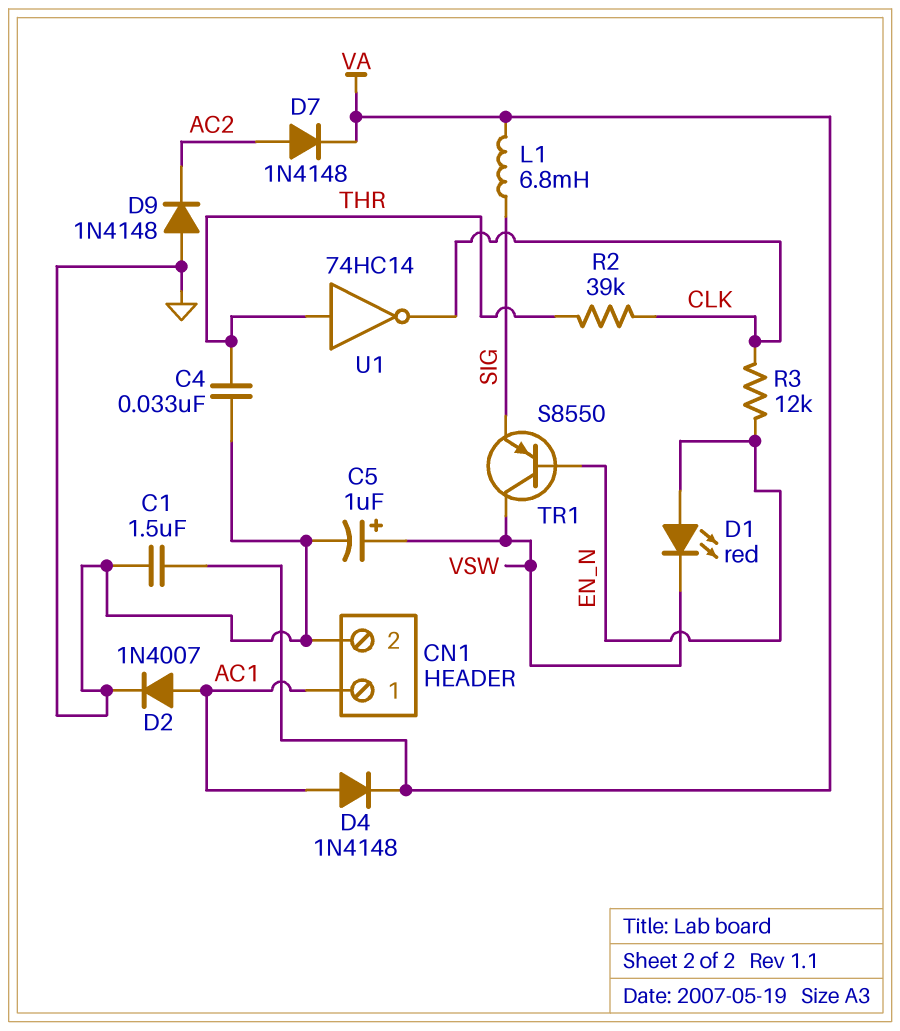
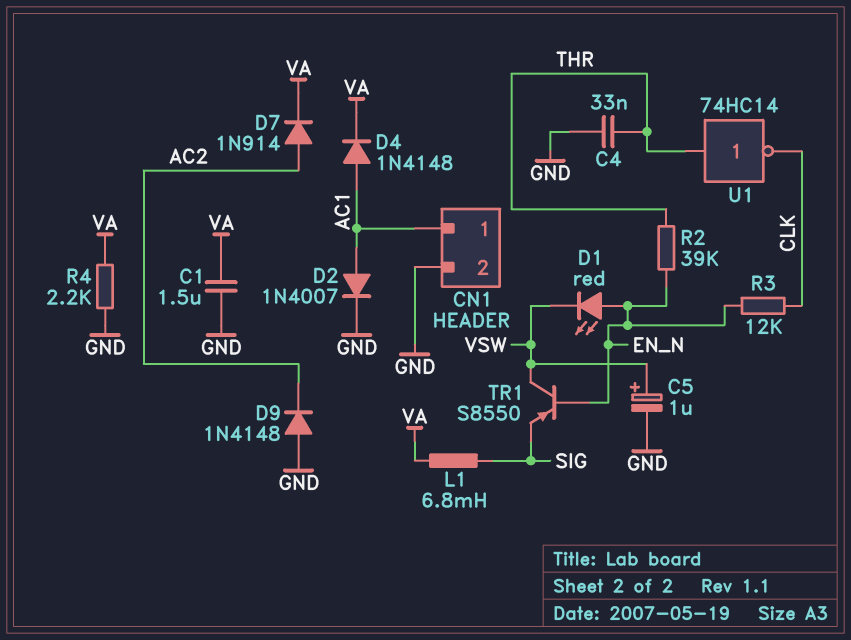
D7: diode 1N4148 (A AC2, K VA) -> diode 1N914 (A AC2, K VA)
R2: 39k (CLK, THR) -> 39k (EN_N, THR)
R4: none -> 2.2k (GND, VA)

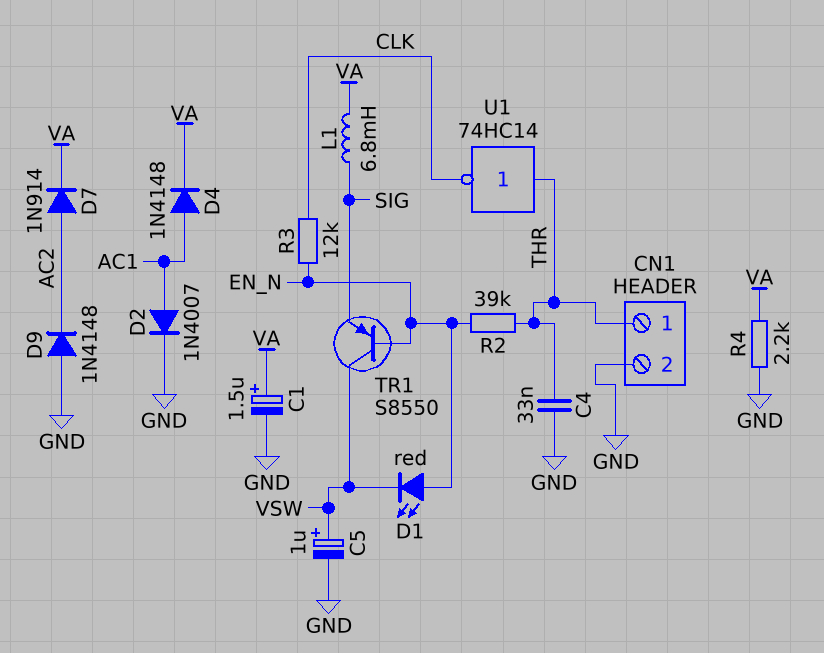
C1: 1.5uF (GND, VA) -> 1.5uF (plus VA, minus GND)
CN1 pin 1: AC1 -> THR

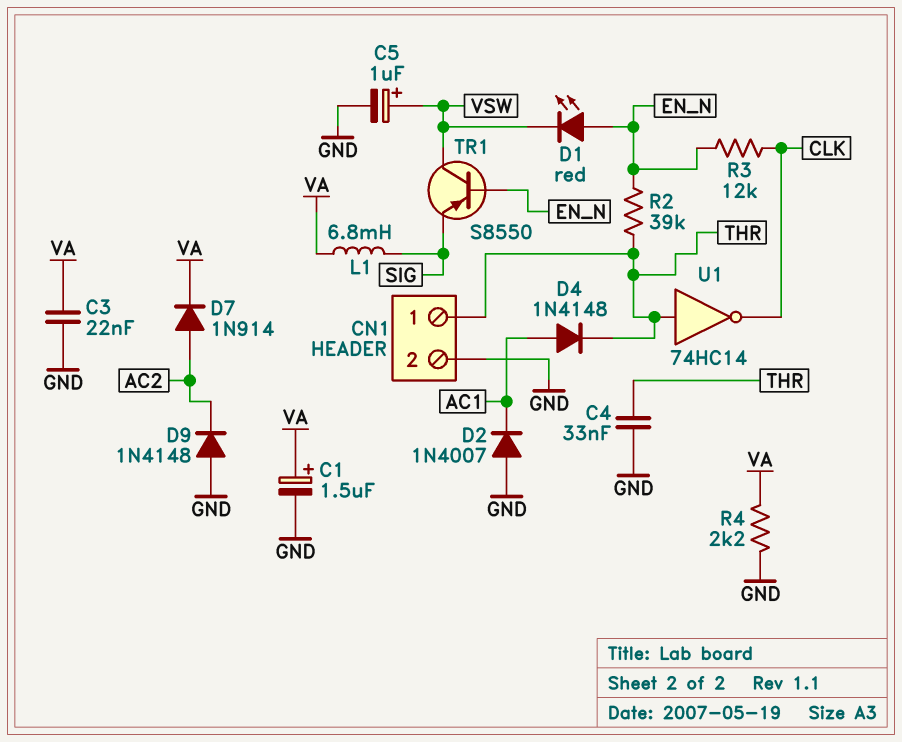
C3: none -> 22nF (GND, VA)
D2: diode 1N4007 (A AC1, K GND) -> diode 1N4007 (A GND, K AC1)
D4: diode 1N4148 (A AC1, K VA) -> diode 1N4148 (A AC1, K THR)

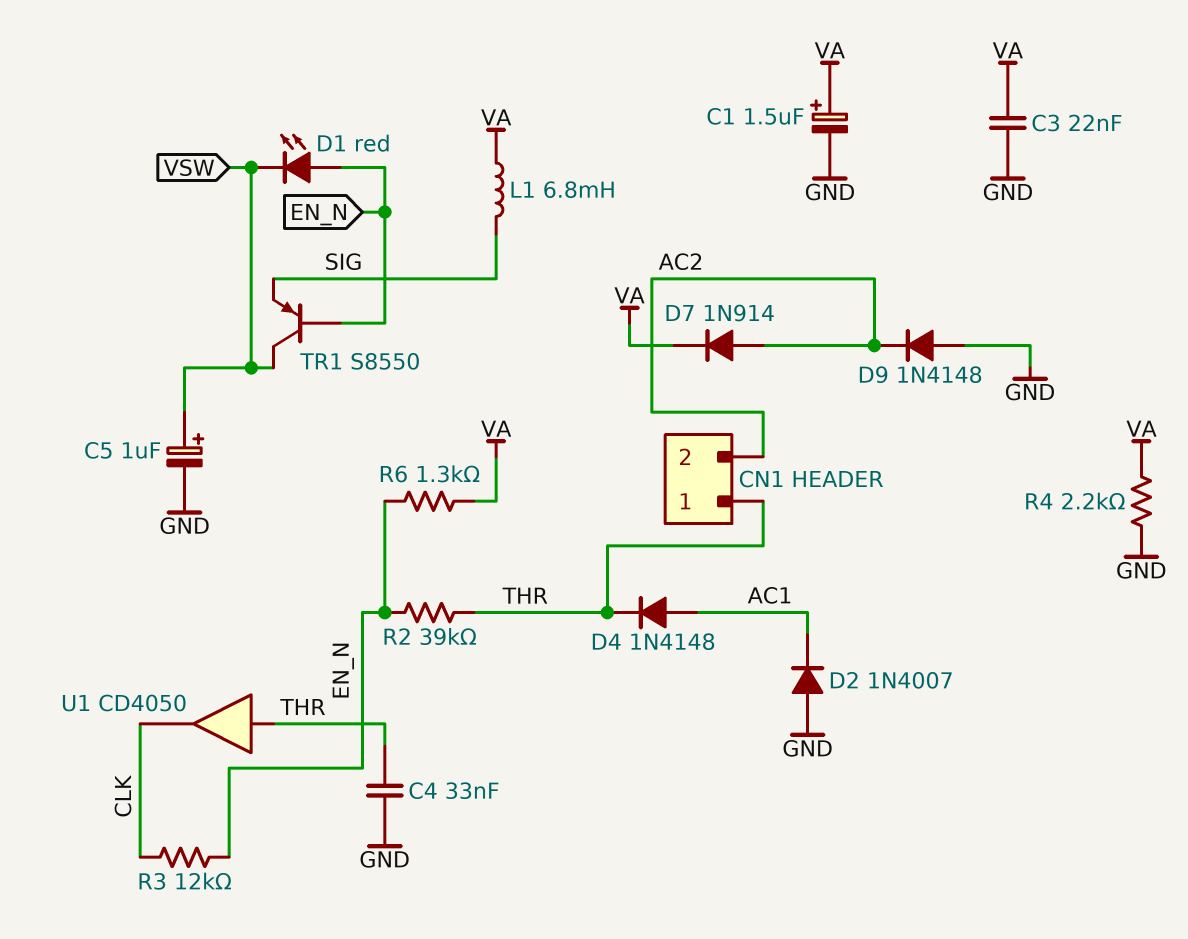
CN1 pin 2: GND -> AC2
R6: none -> 1.3k (EN_N, VA)
U1: NOT 74HC14 (in THR, out CLK) -> buffer CD4050 (in THR, out CLK)

